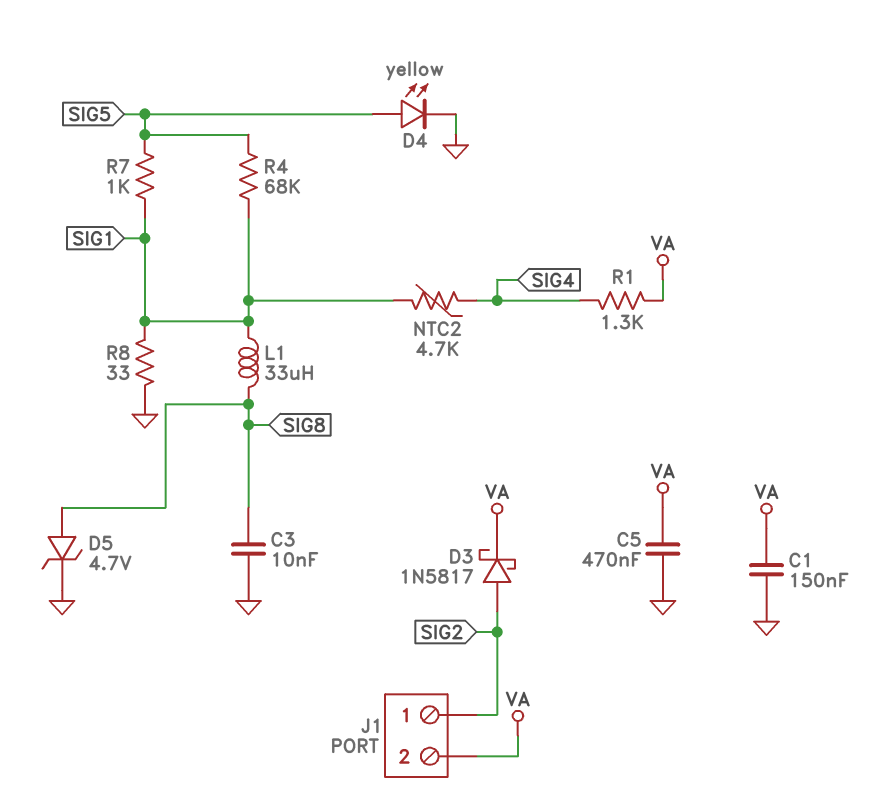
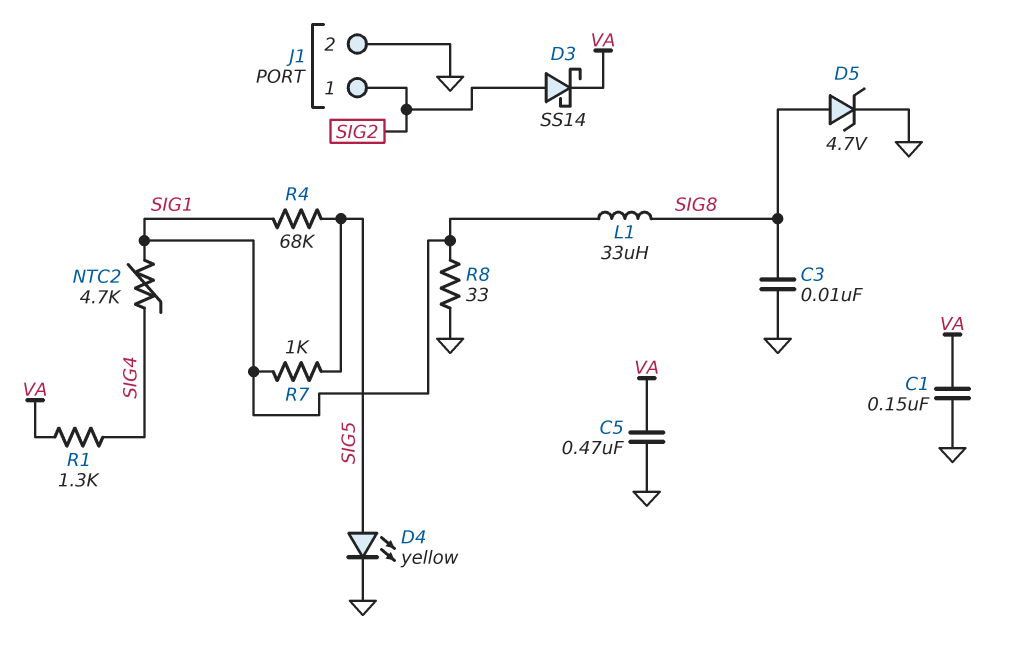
D3: schottky 1N5817 (A SIG2, K VA) -> schottky SS14 (A SIG2, K VA)
J1 pin 2: VA -> GND

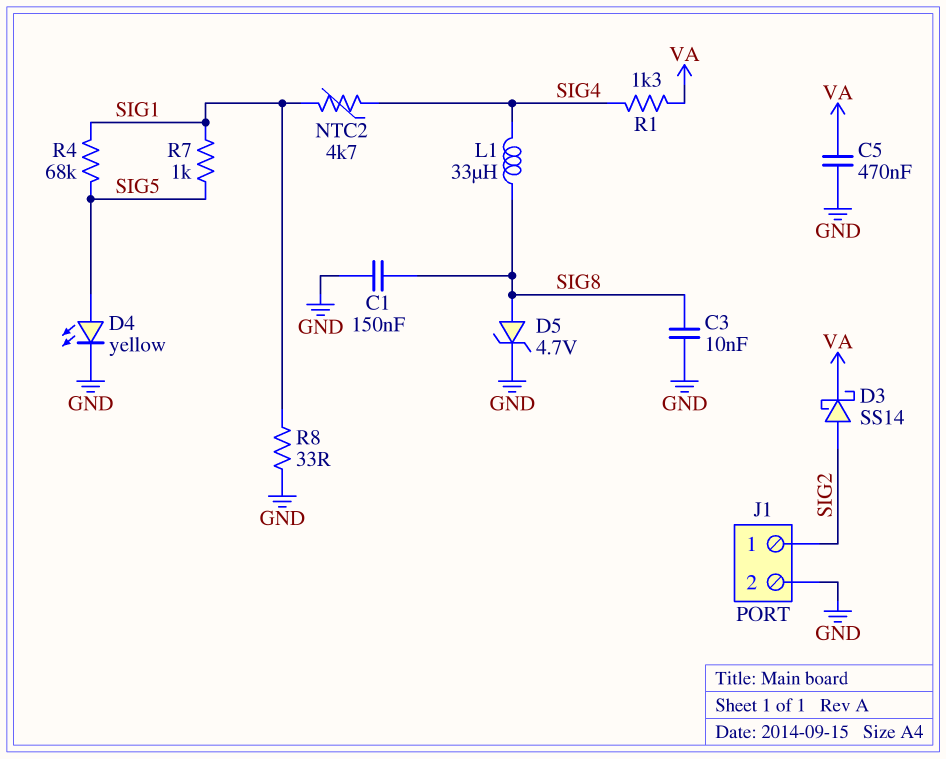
C1: 150nF (GND, VA) -> 150nF (GND, SIG8)
L1: 33uH (SIG1, SIG8) -> 33uH (SIG4, SIG8)

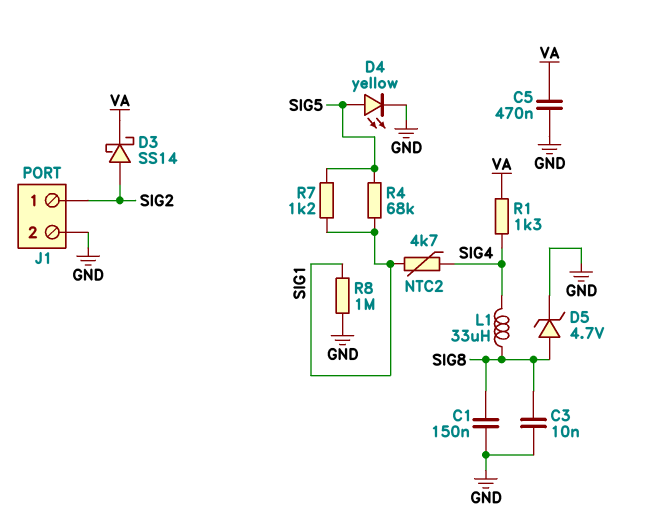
R7: 1k (SIG1, SIG5) -> 1.2k (SIG1, SIG5)
R8: 33 (GND, SIG1) -> 1M (GND, SIG1)

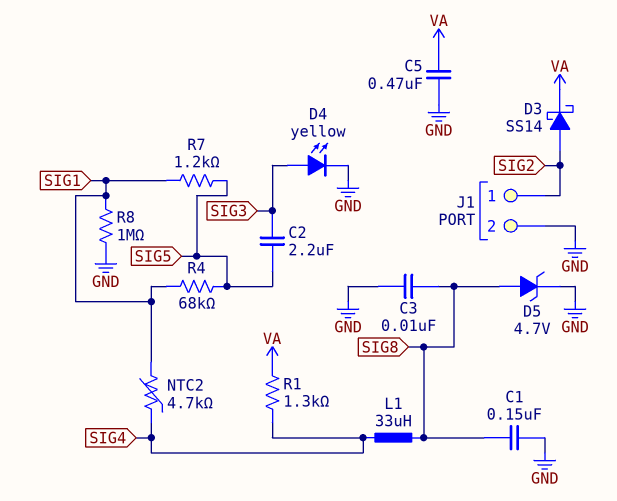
C2: none -> 2.2uF (SIG3, SIG5)
D4: LED yellow (A SIG5, K GND) -> LED yellow (A SIG3, K GND)

